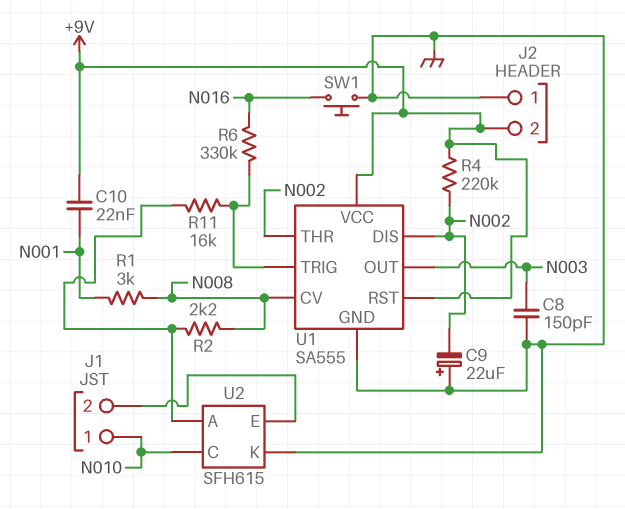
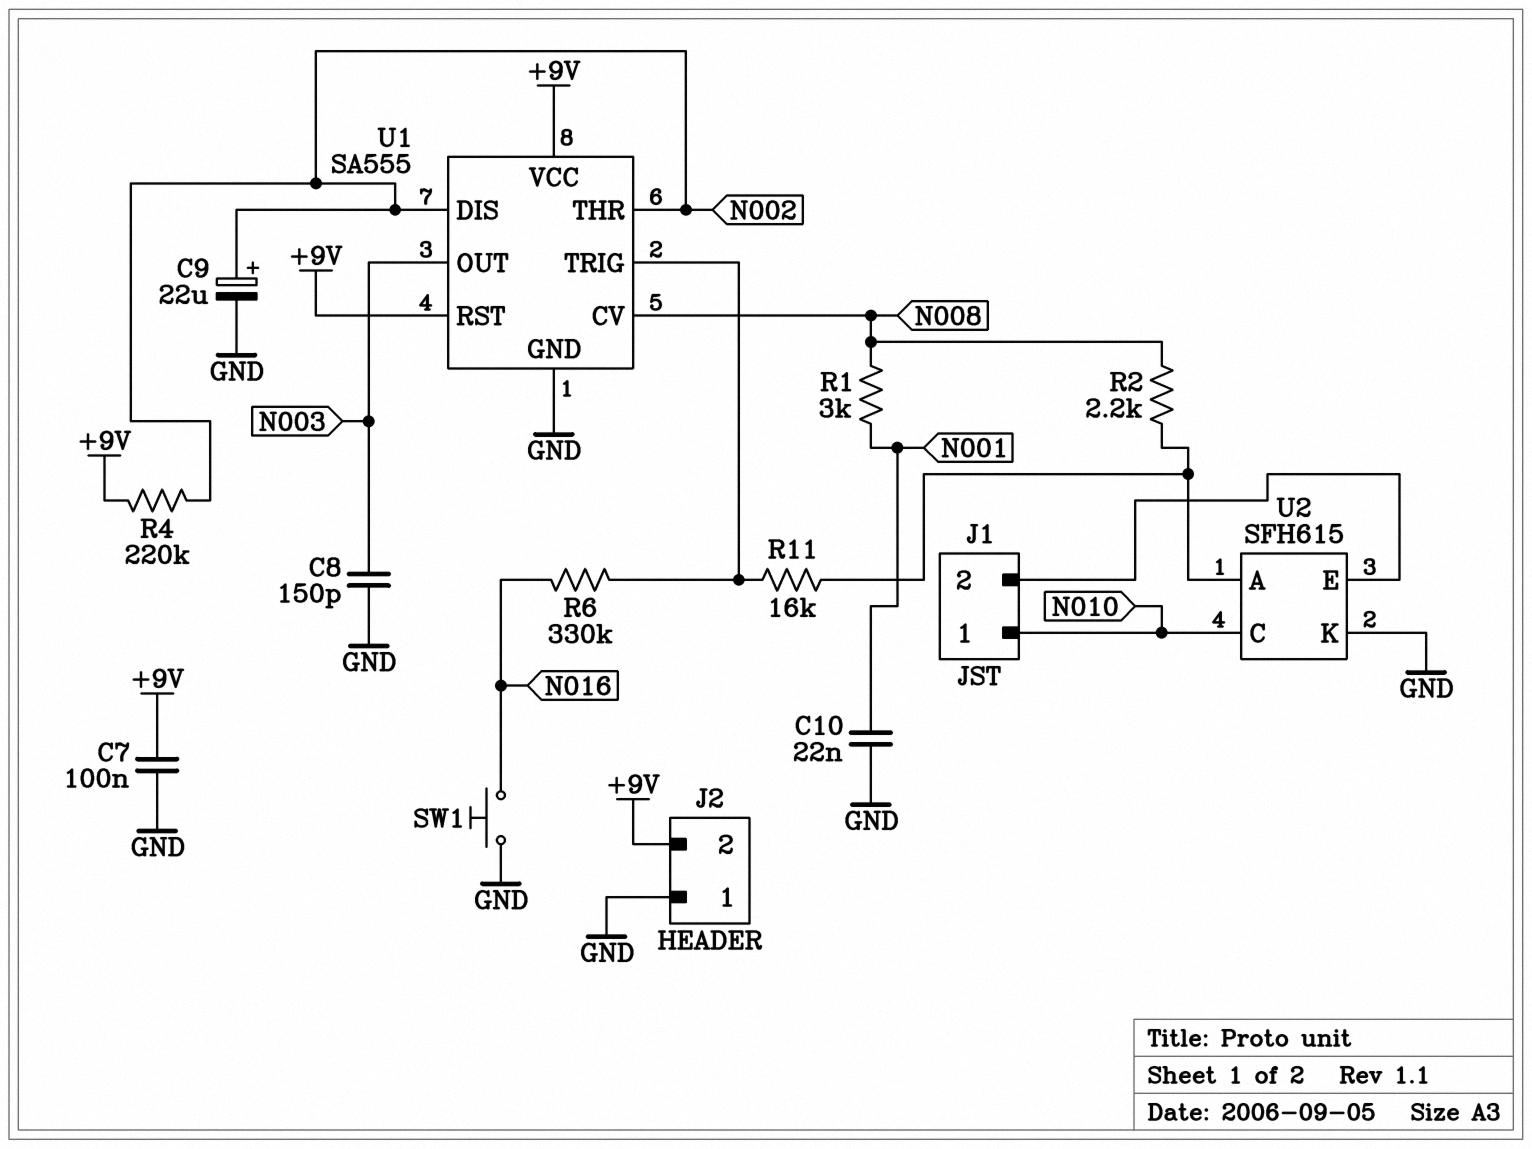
C7: none -> 100nF (+9V, GND)
C9: 22uF (plus GND, minus N002) -> 22uF (plus N002, minus GND)
C10: 22nF (+9V, N001) -> 22nF (GND, N001)

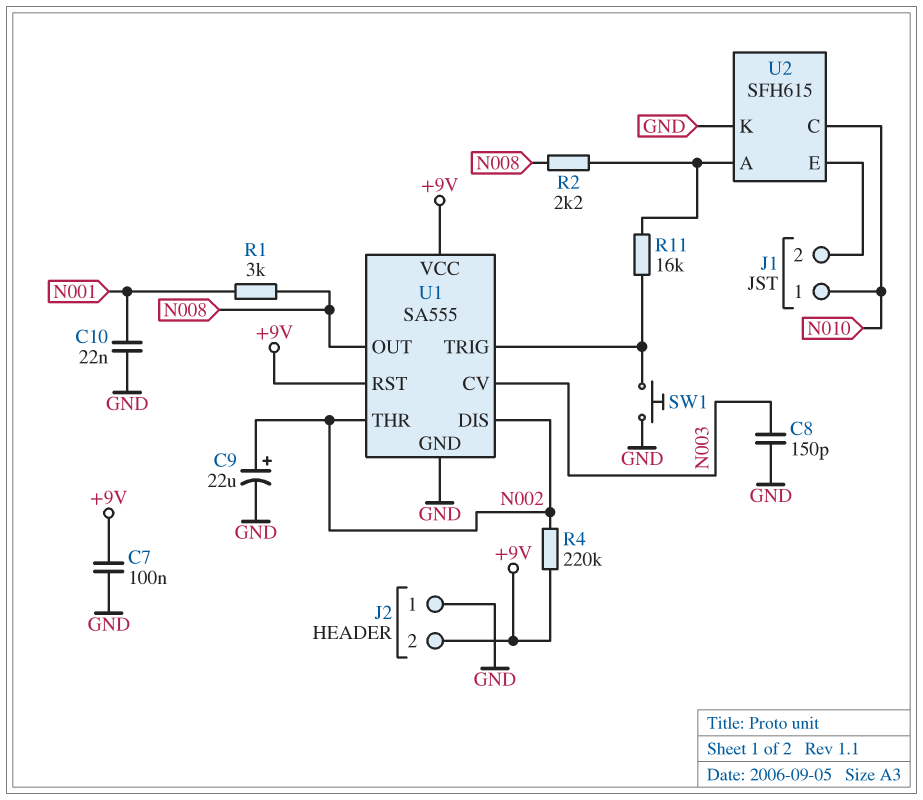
R6: 330k (N016, U1/TRIG) -> none
SW1: button (GND, N016) -> button (GND, U1/TRIG)
U1 pin CV: N008 -> N003
U1 pin OUT: N003 -> N008

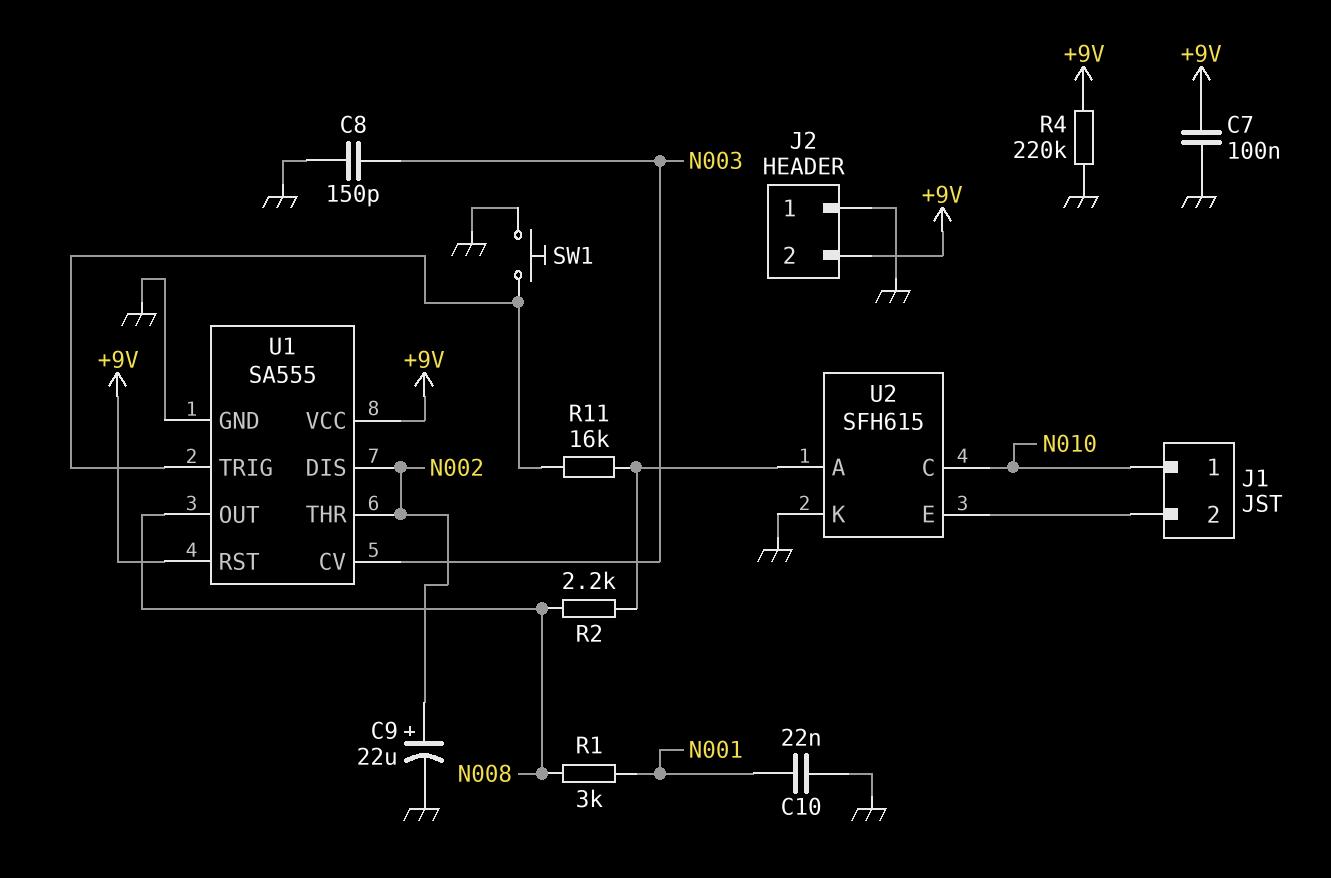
R4: 220k (+9V, N002) -> 220k (+9V, GND)

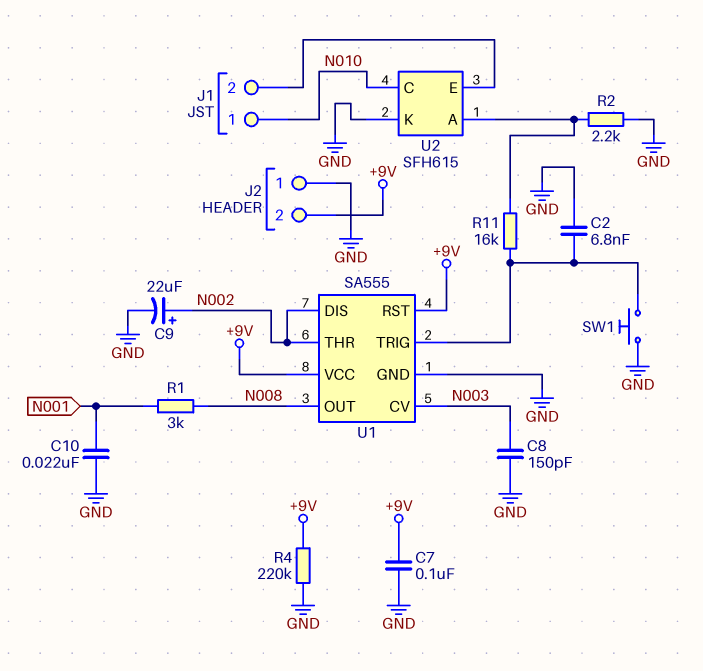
C2: none -> 6.8nF (GND, U1/TRIG)
R2: 2.2k (N008, U2/A) -> 2.2k (GND, U2/A)

